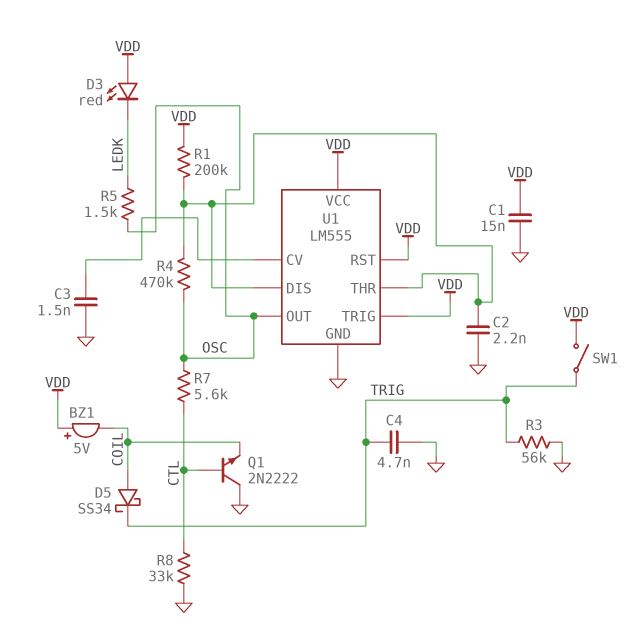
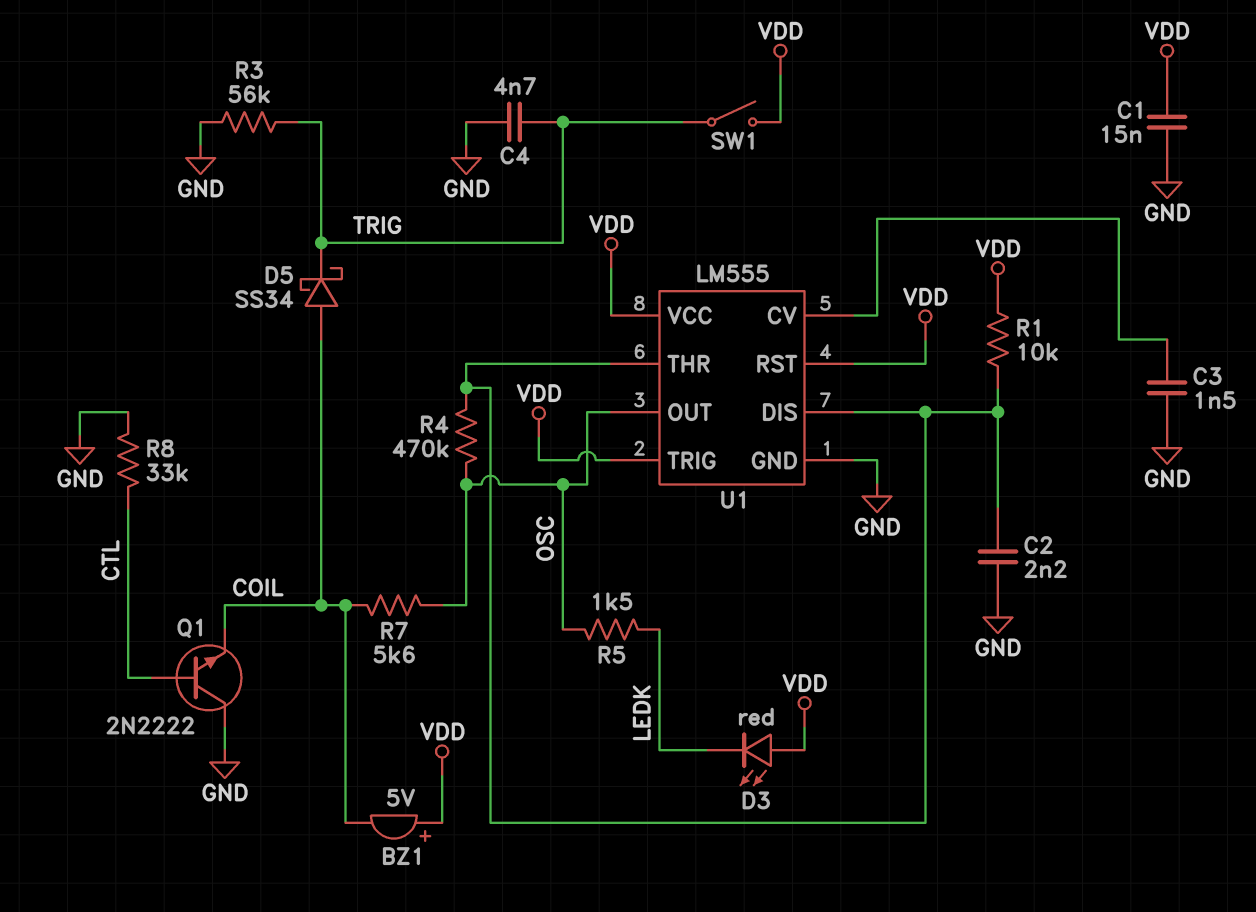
R1: 200k (U1/DIS, VDD) -> 10k (U1/DIS, VDD)
R7: 5.6k (CTL, OSC) -> 5.6k (COIL, OSC)

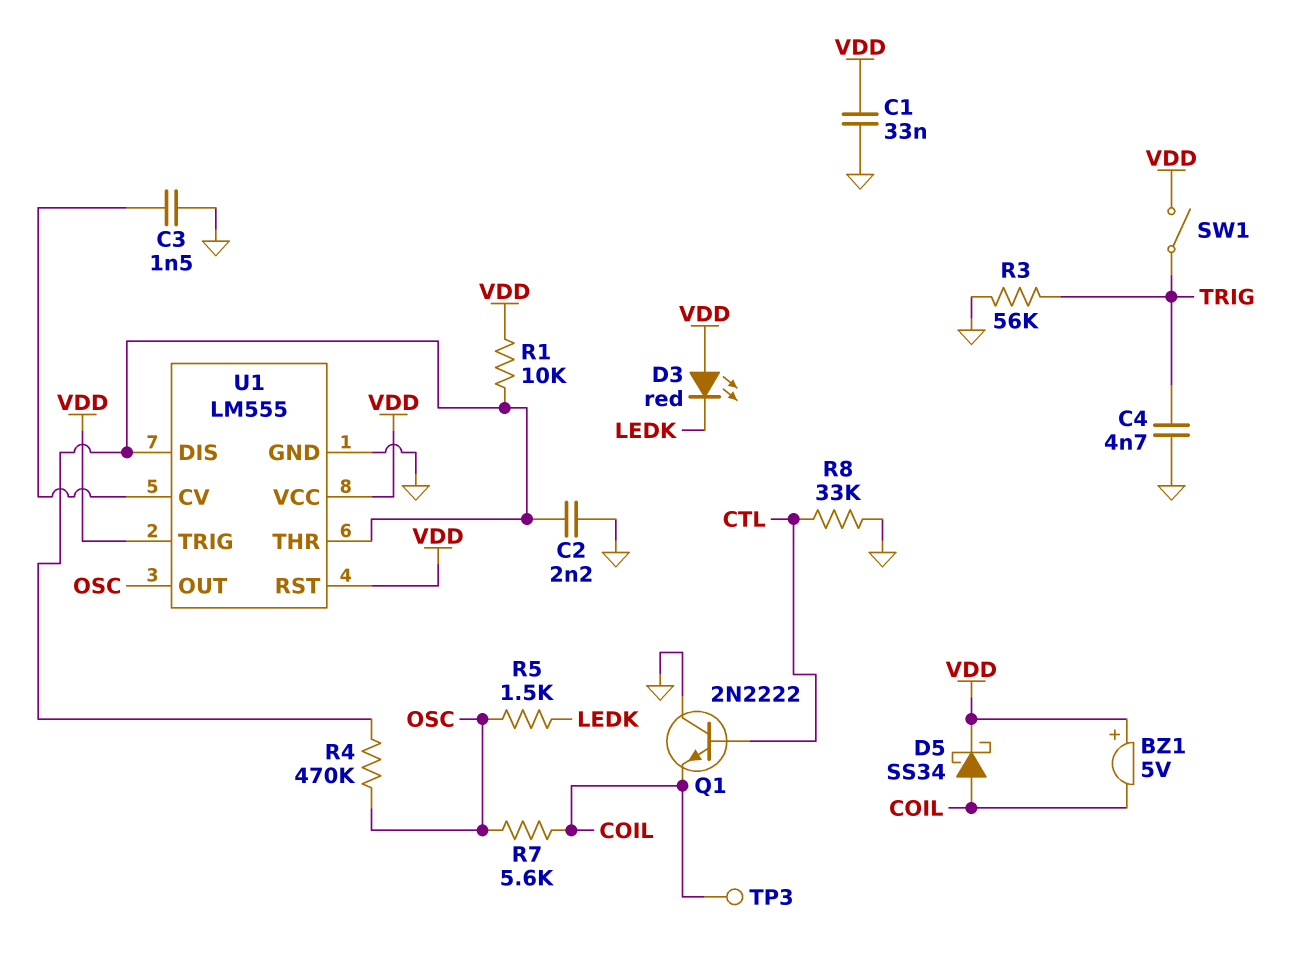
C1: 15nF (GND, VDD) -> 33nF (GND, VDD)
D5: schottky SS34 (A COIL, K TRIG) -> schottky SS34 (A COIL, K VDD)
TP3: none -> test point (COIL)

